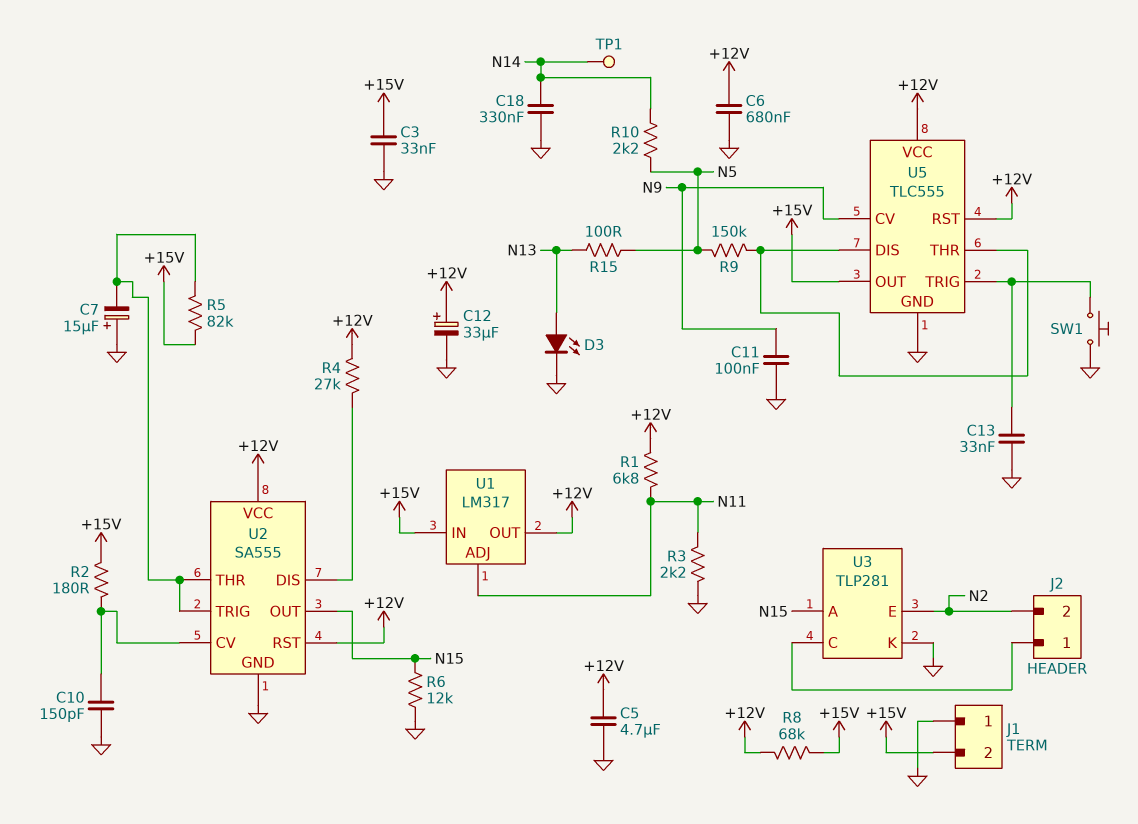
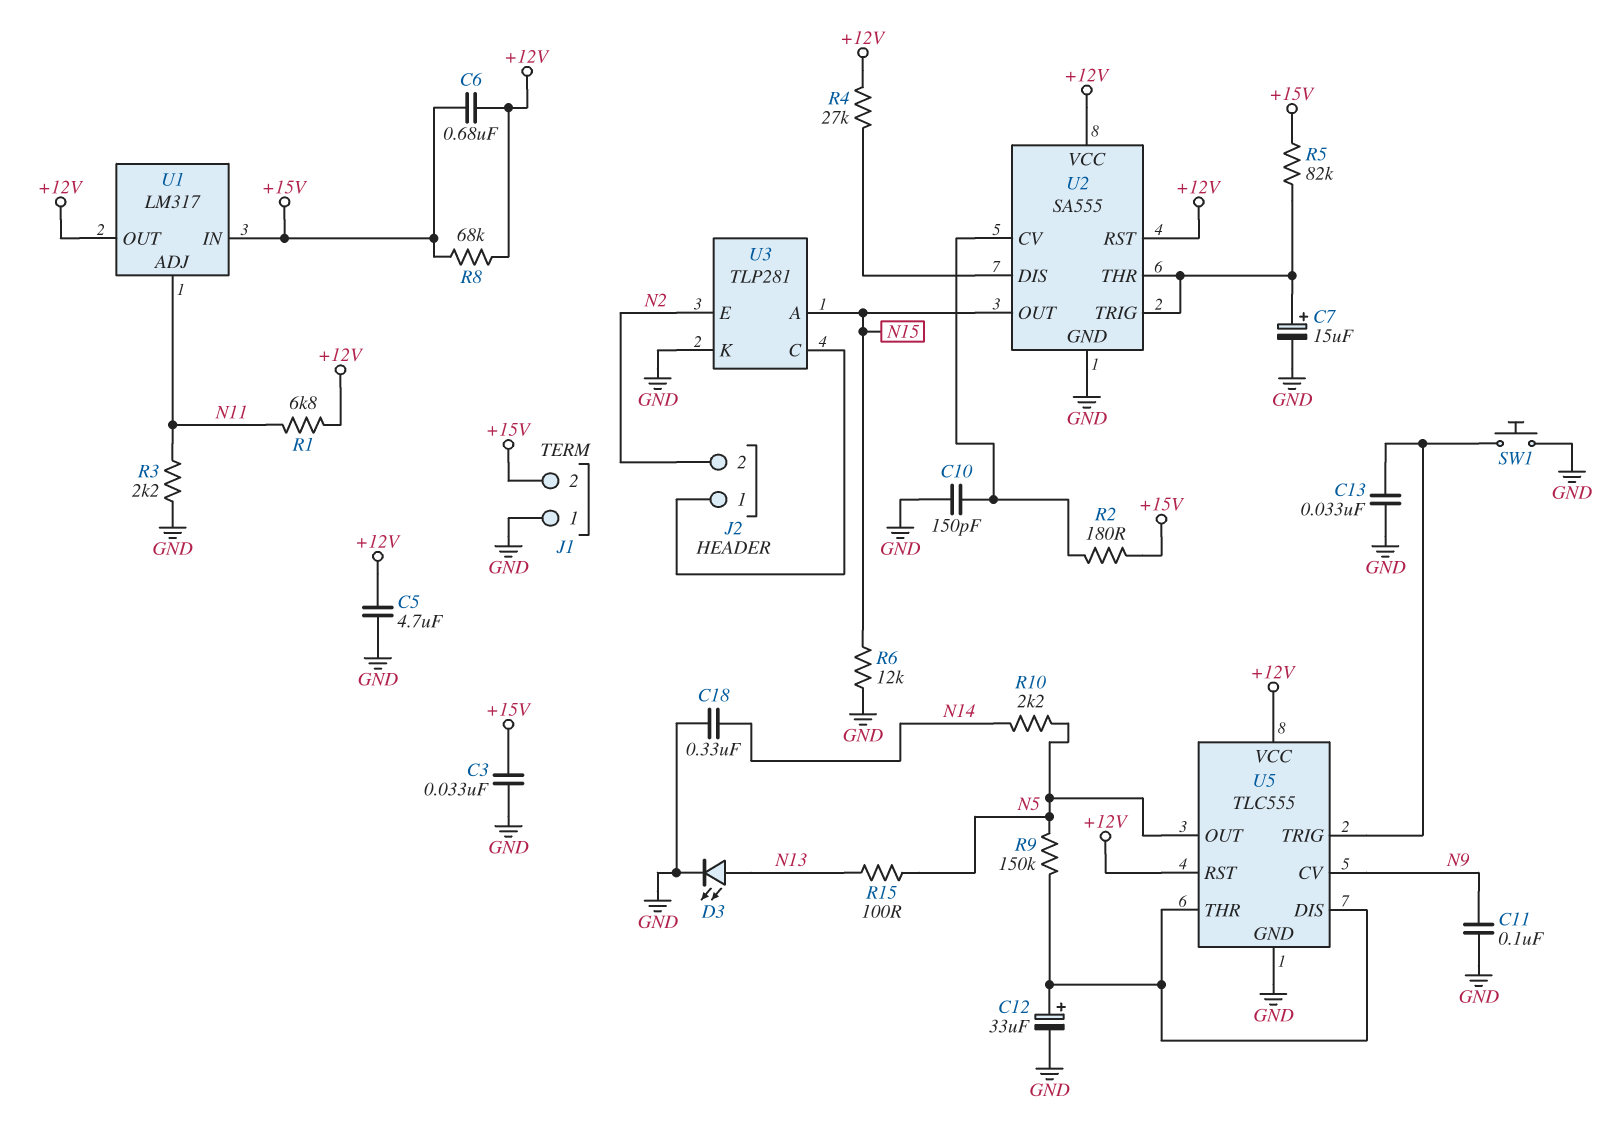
C6: 680nF (+12V, GND) -> 680nF (+12V, +15V)
C7: 15uF (plus GND, minus U2/THR) -> 15uF (plus U2/THR, minus GND)
C12: 33uF (plus +12V, minus GND) -> 33uF (plus U5/DIS, minus GND)
TP1: test point (N14) -> none
U5 pin OUT: +15V -> N5

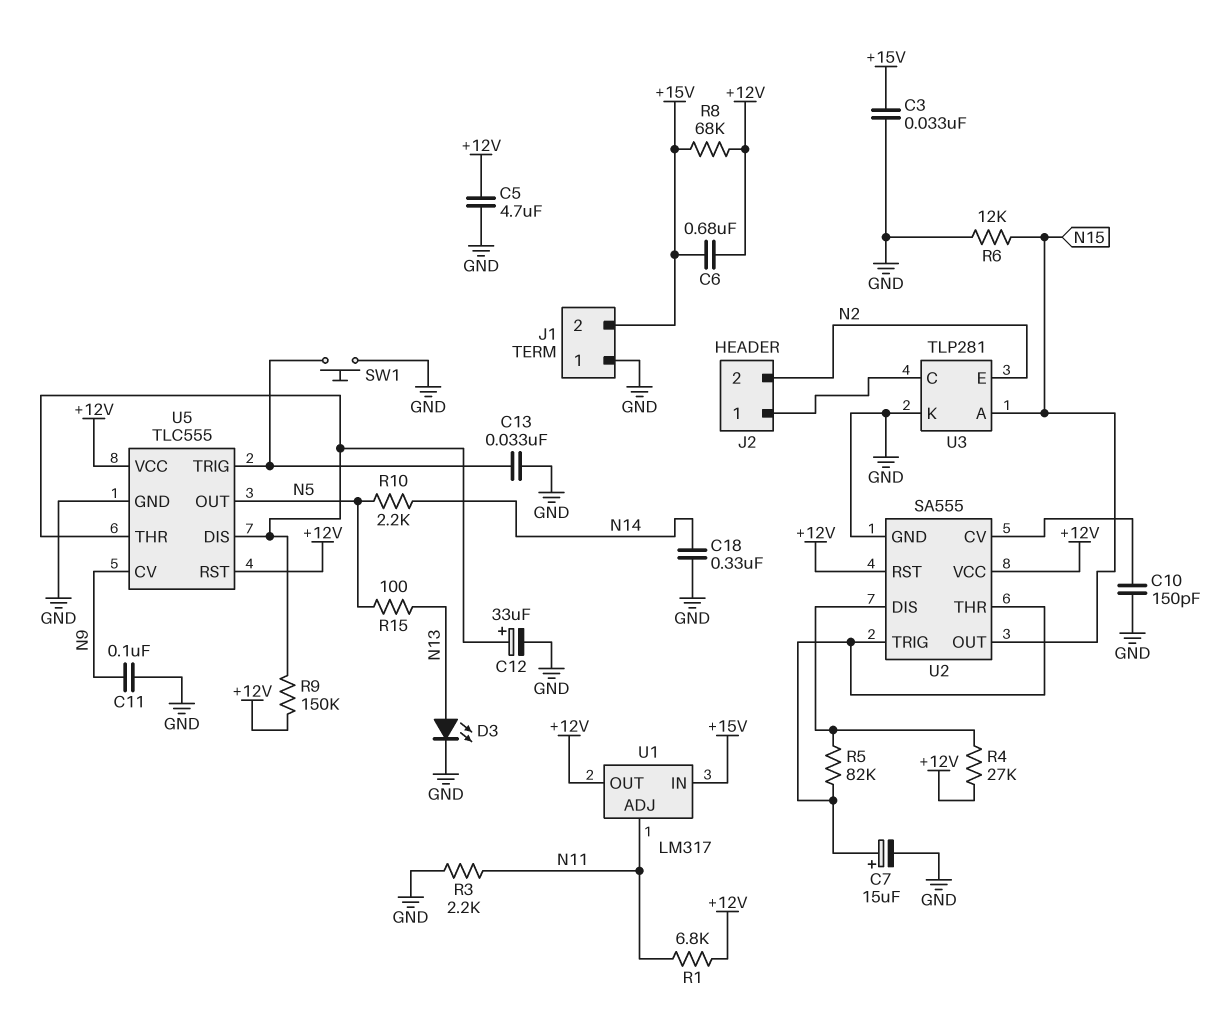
R2: 180 (+15V, U2/CV) -> none
R5: 82k (+15V, U2/THR) -> 82k (U2/DIS, U2/THR)
R9: 150k (N5, U5/DIS) -> 150k (+12V, U5/DIS)

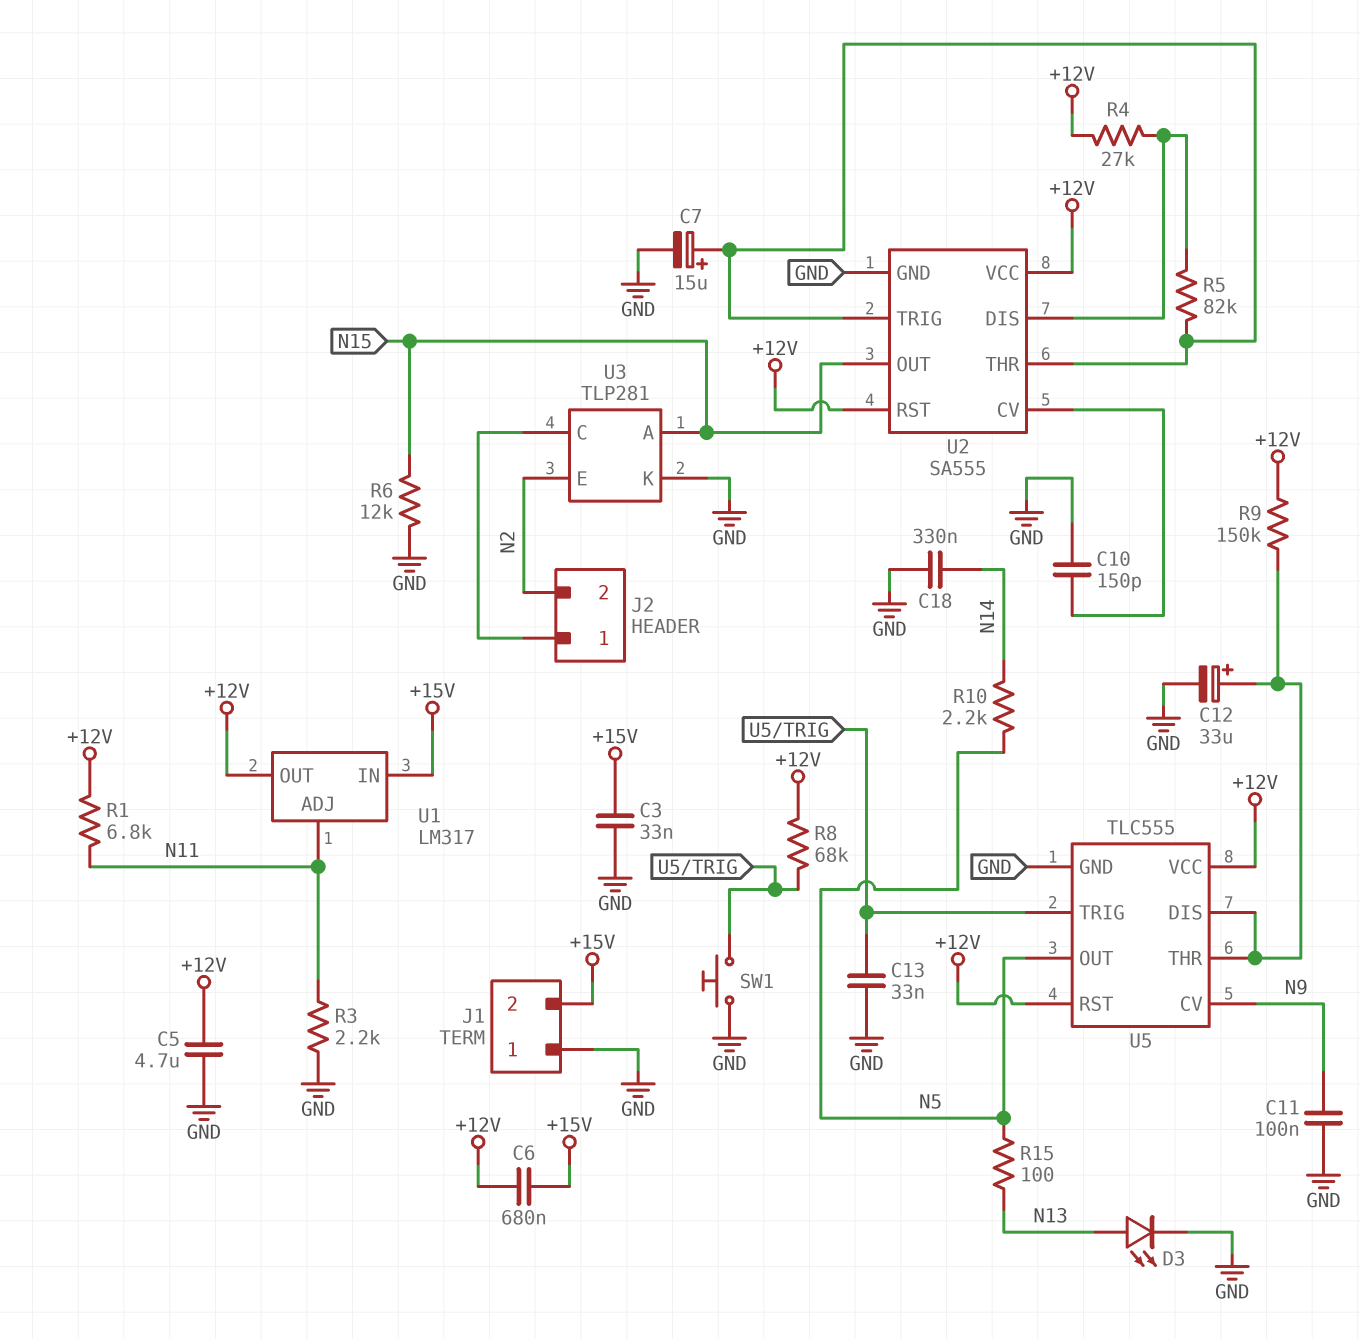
R8: 68k (+12V, +15V) -> 68k (+12V, U5/TRIG)

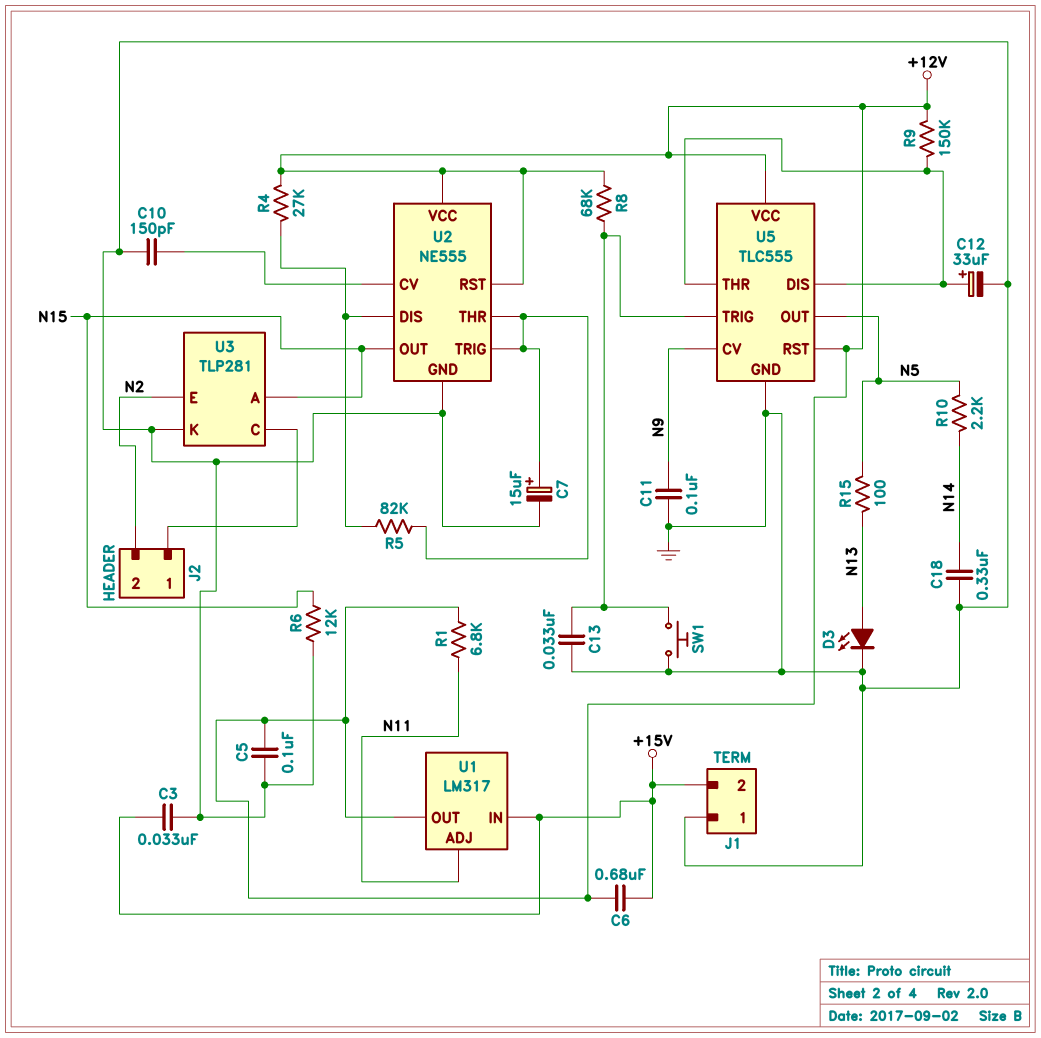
C5: 4.7uF (+12V, GND) -> 100nF (+12V, GND)
R3: 2.2k (GND, N11) -> none
U2: SA555 -> NE555

